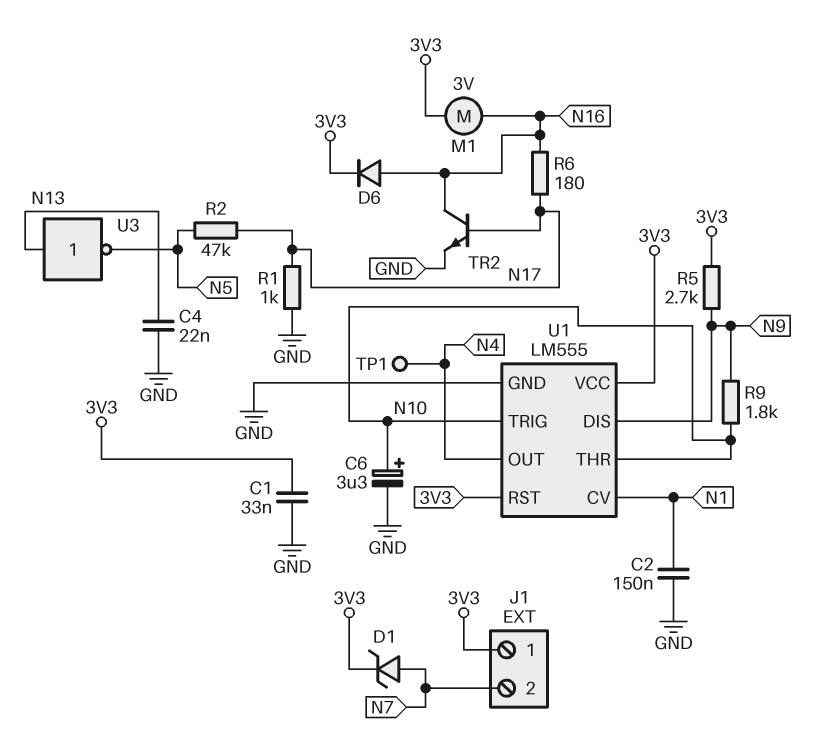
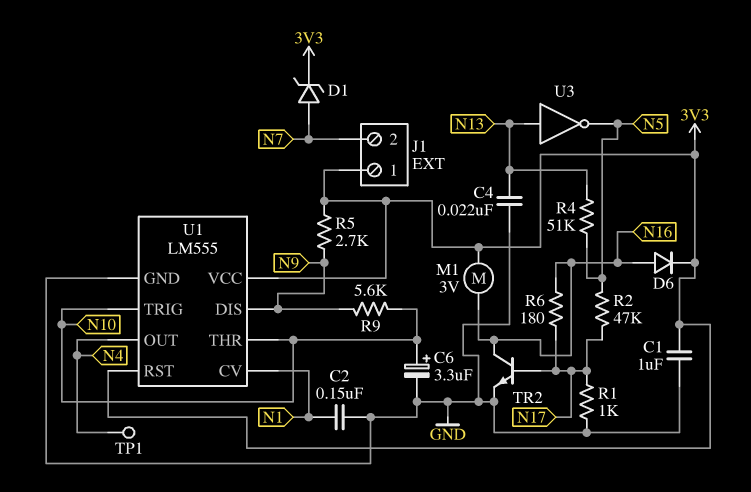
C1: 33nF (3V3, GND) -> 1uF (3V3, GND)
R4: none -> 51k (N5, N13)
R9: 1.8k (N9, N10) -> 5.6k (N9, N10)

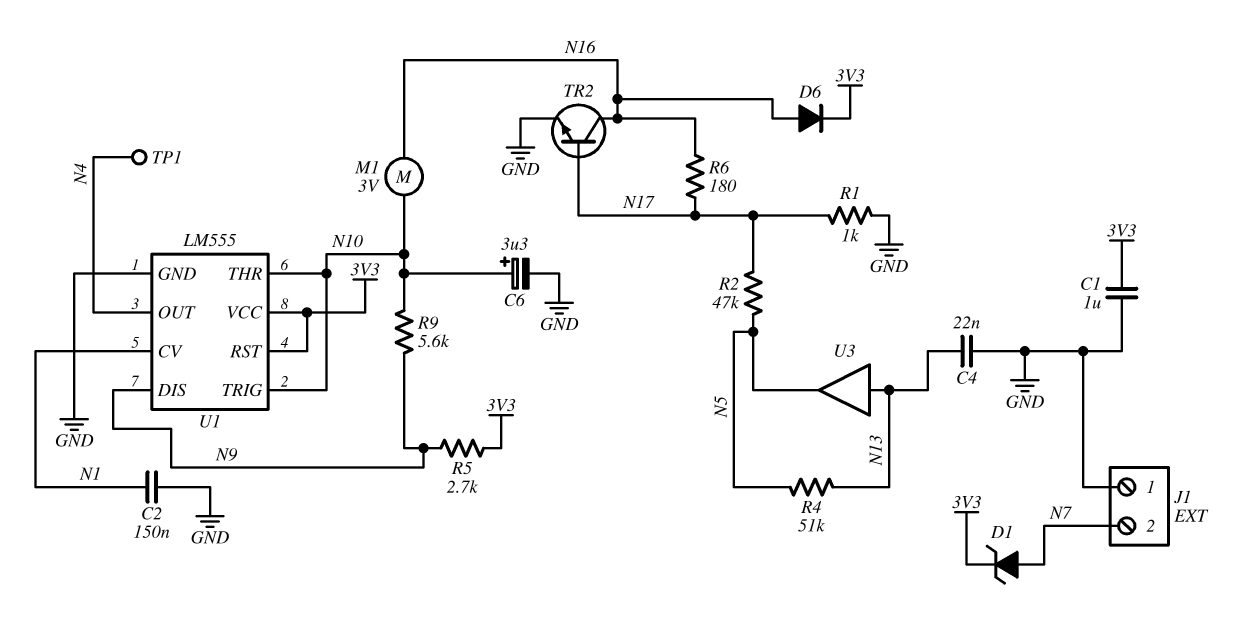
J1 pin 1: 3V3 -> GND
M1: motor 3V (3V3, N16) -> motor 3V (N10, N16)
U3: NOT (in N13, out N5) -> buffer (in N13, out N5)

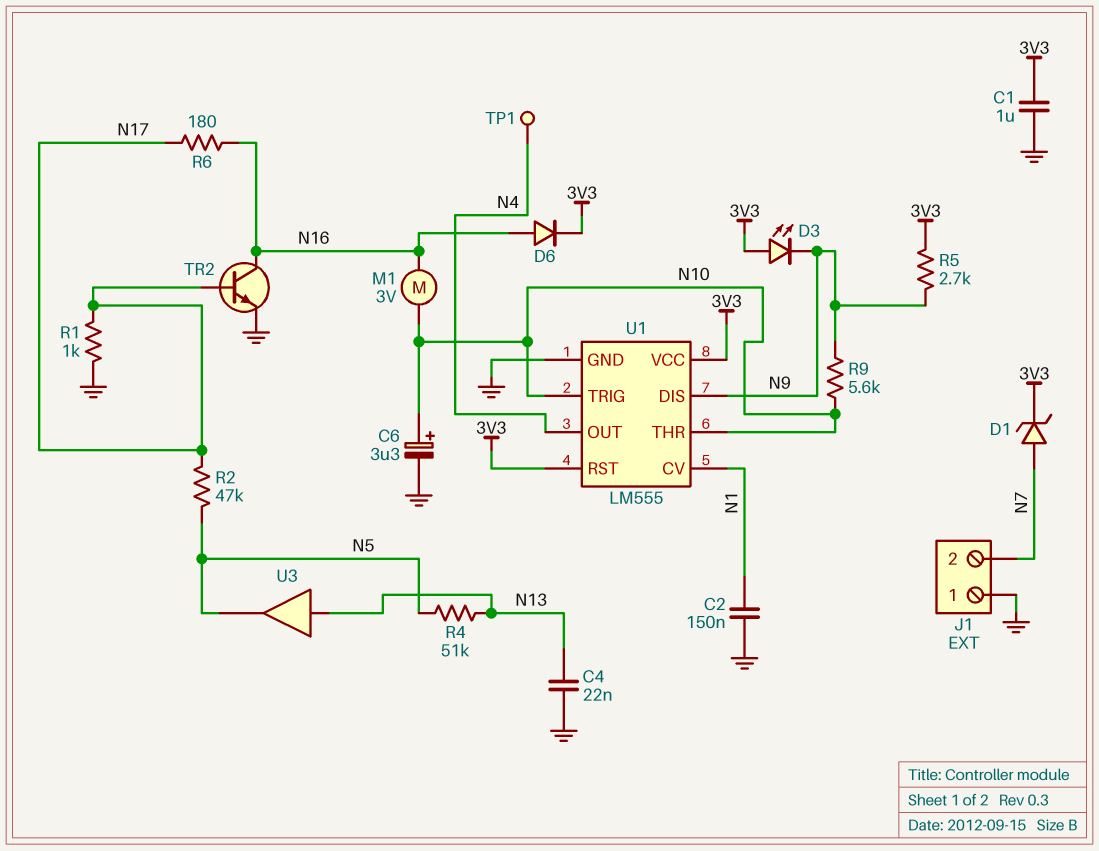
D3: none -> LED (A 3V3, K N9)

